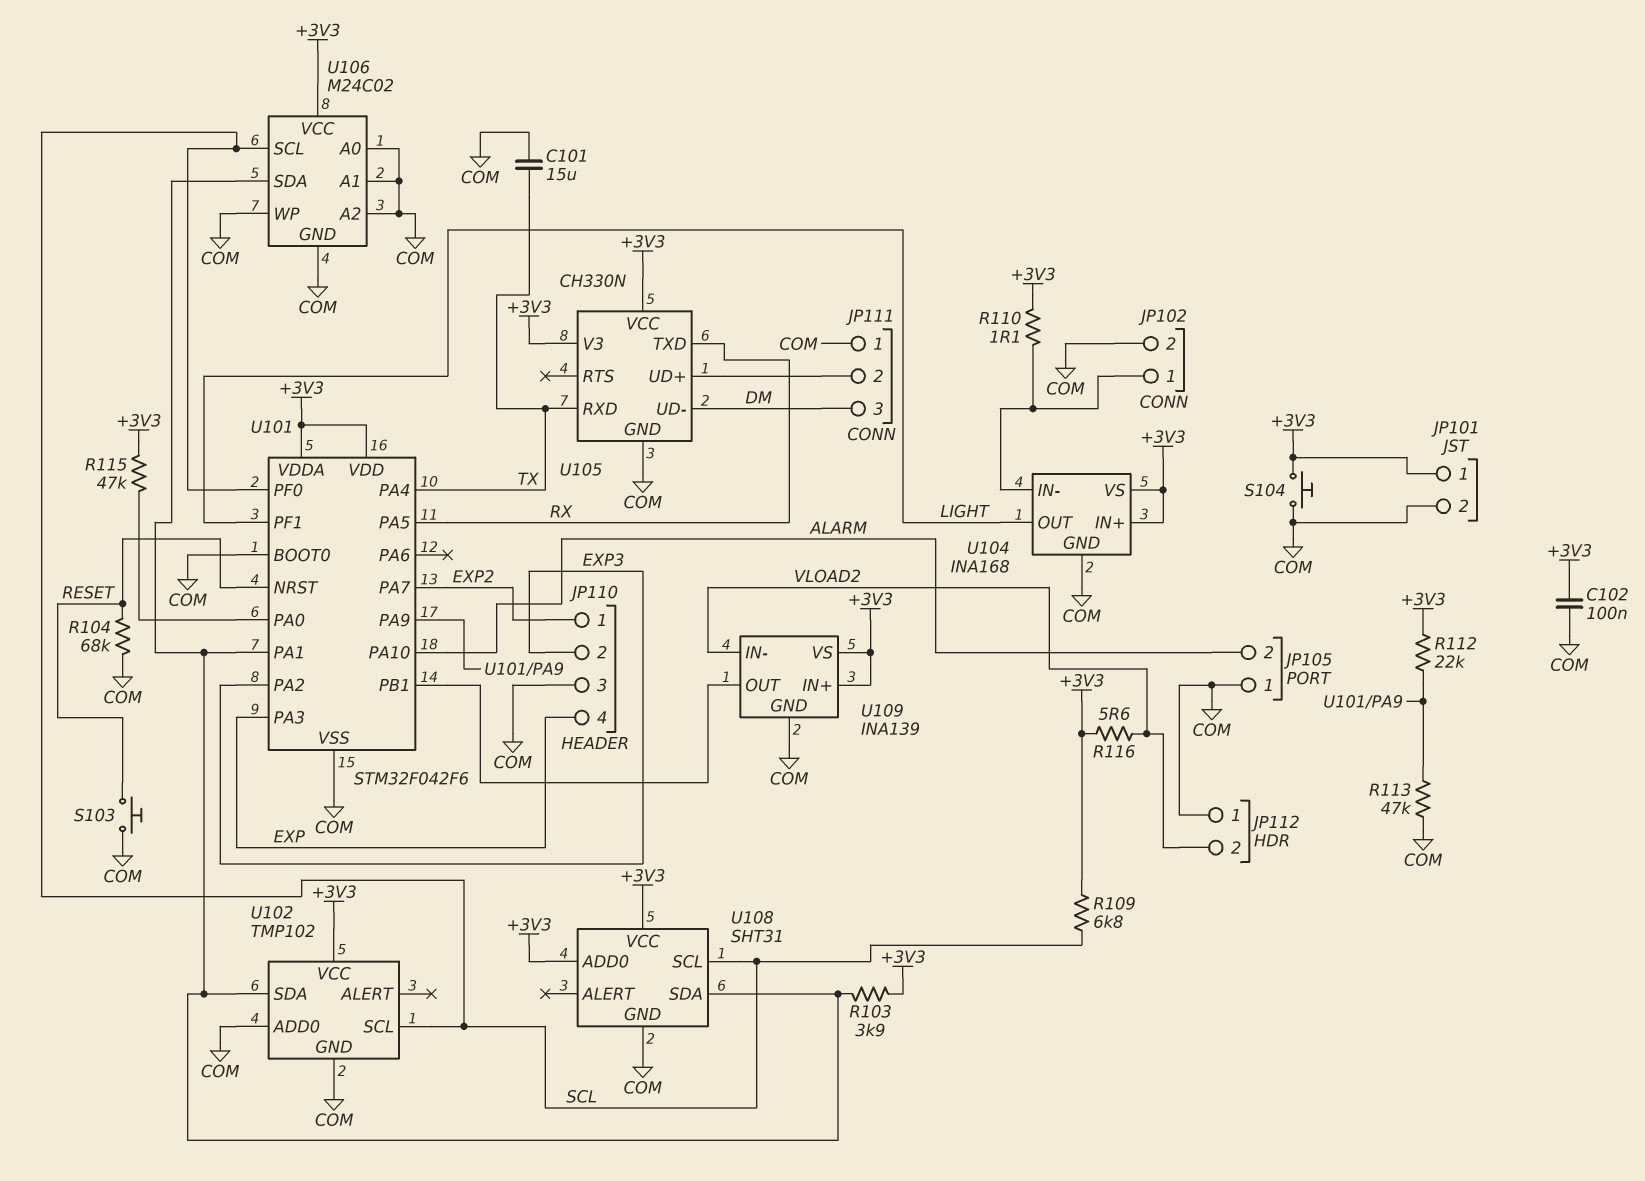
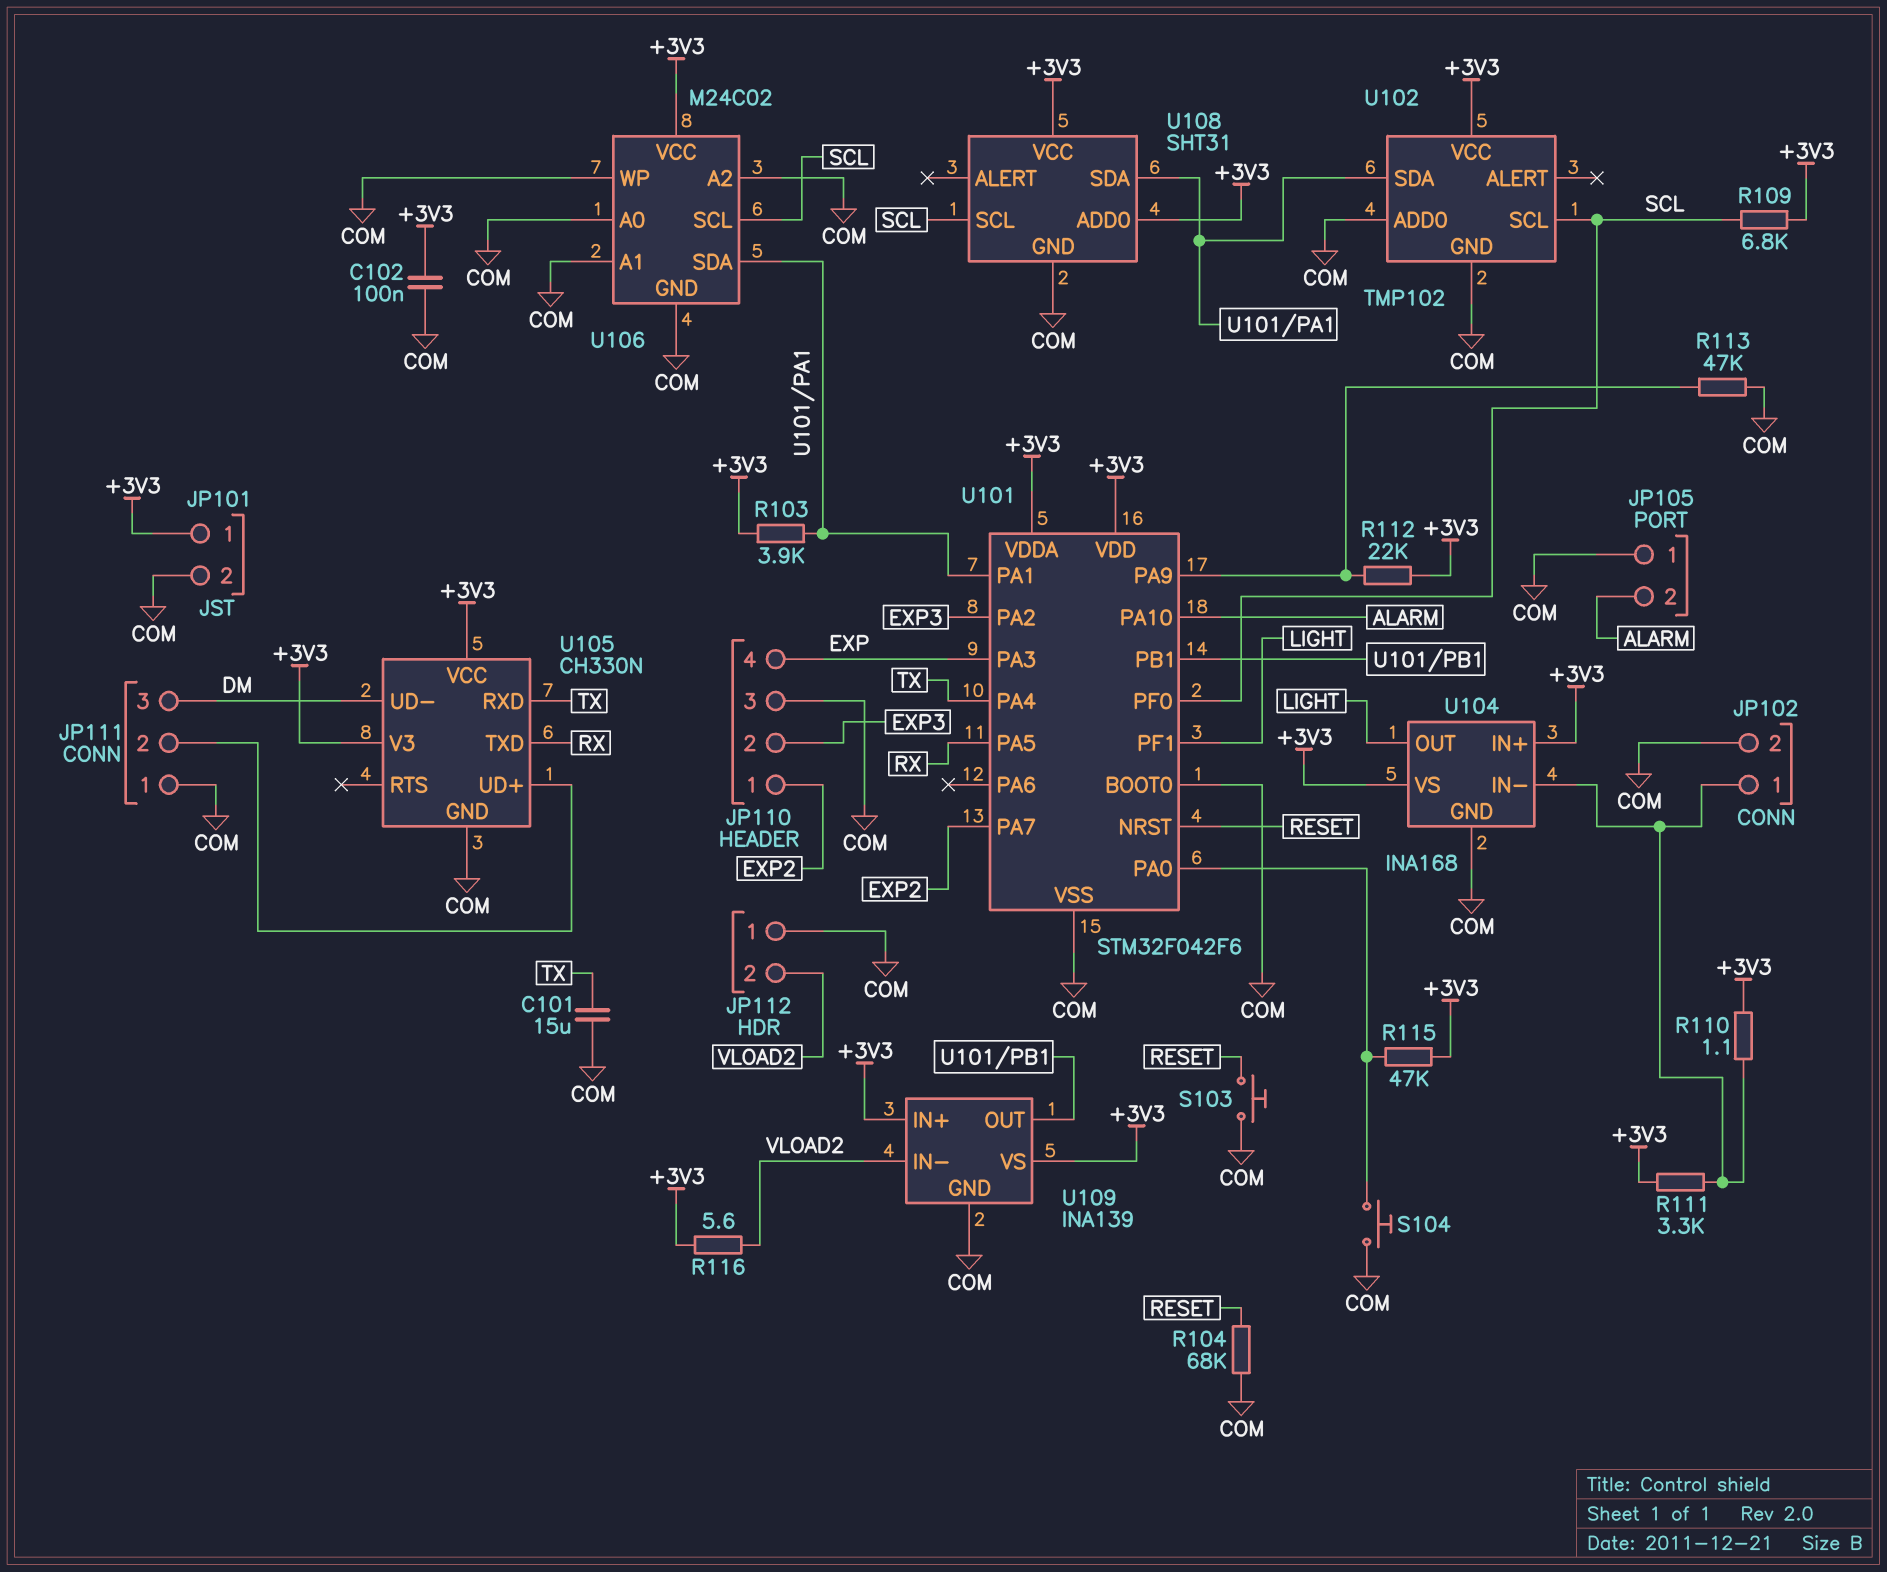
R111: none -> 3.3k (+3V3, JP102/1)
S104: button (+3V3, COM) -> button (COM, U101/PA0)

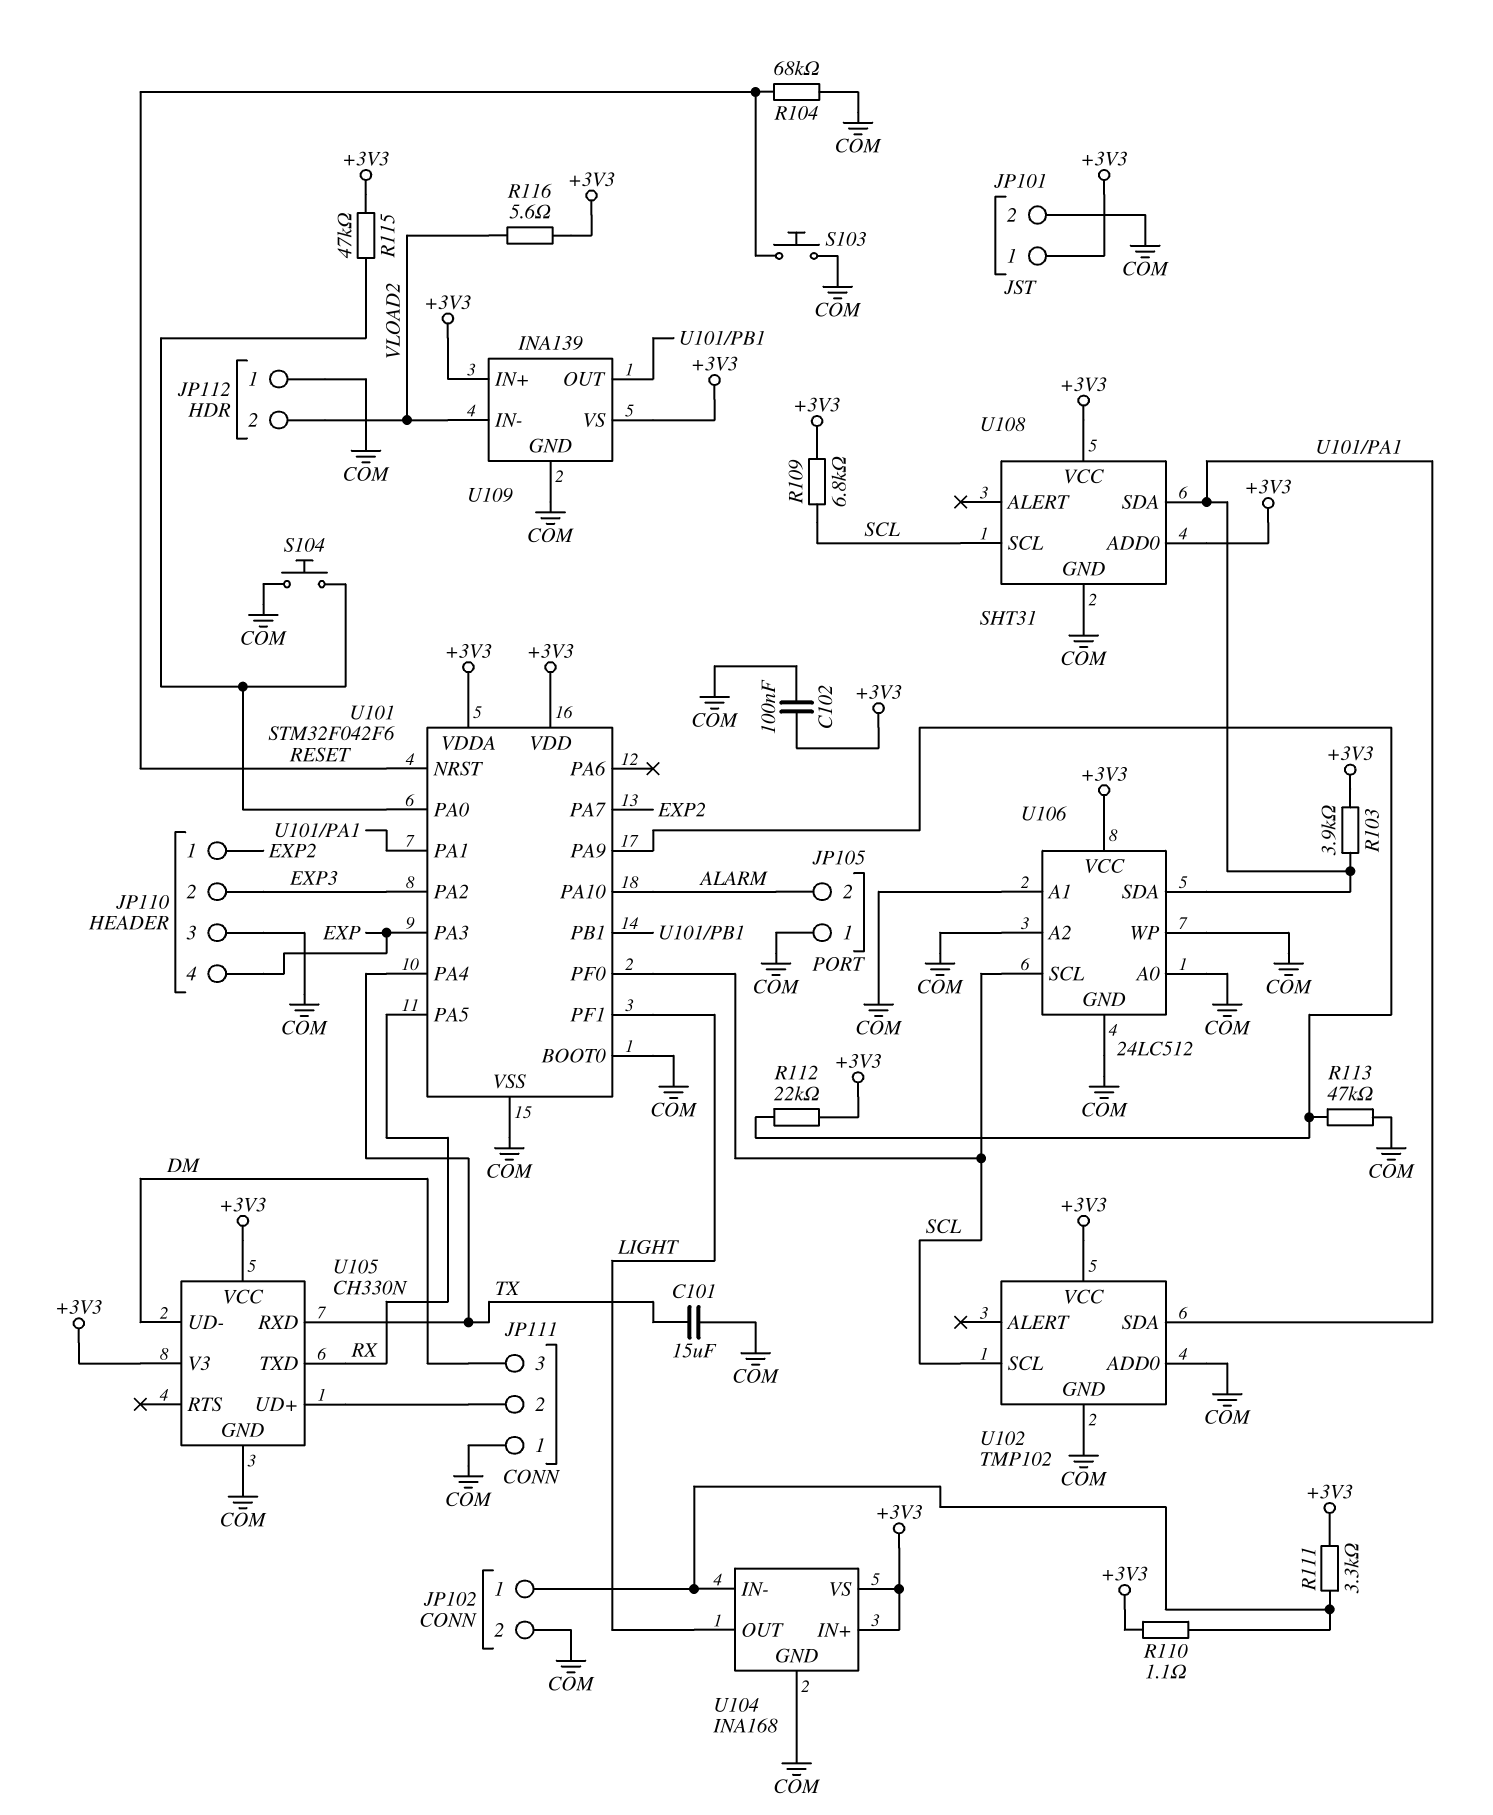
U106: M24C02 -> 24LC512

